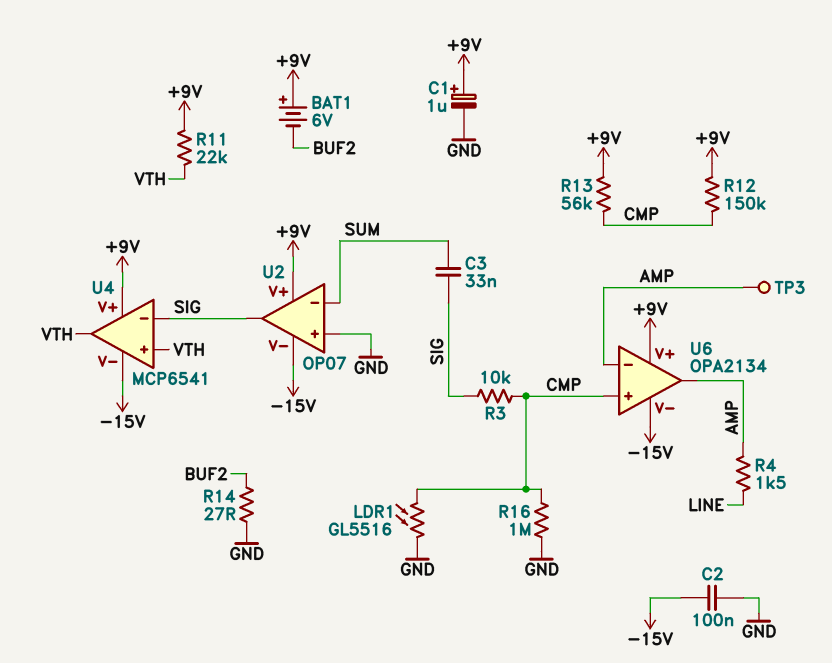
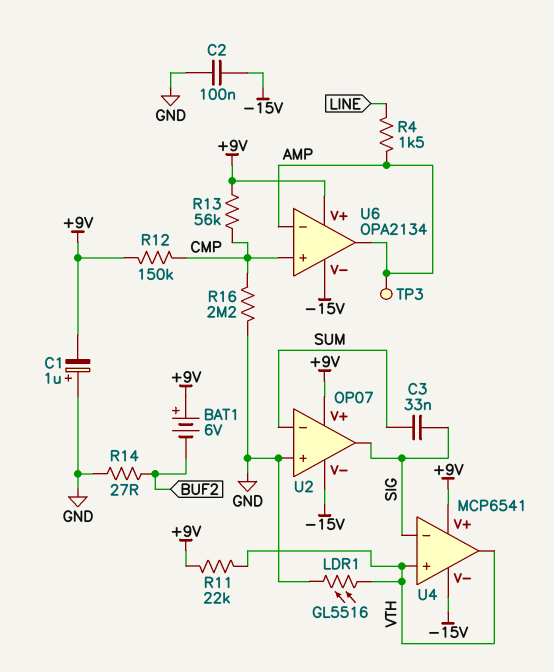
C1: 1uF (plus +9V, minus GND) -> 1uF (plus GND, minus +9V)
LDR1: GL5516 (CMP, GND) -> GL5516 (GND, VTH)
R3: 10k (CMP, SIG) -> none
R16: 1M (CMP, GND) -> 2.2M (CMP, GND)

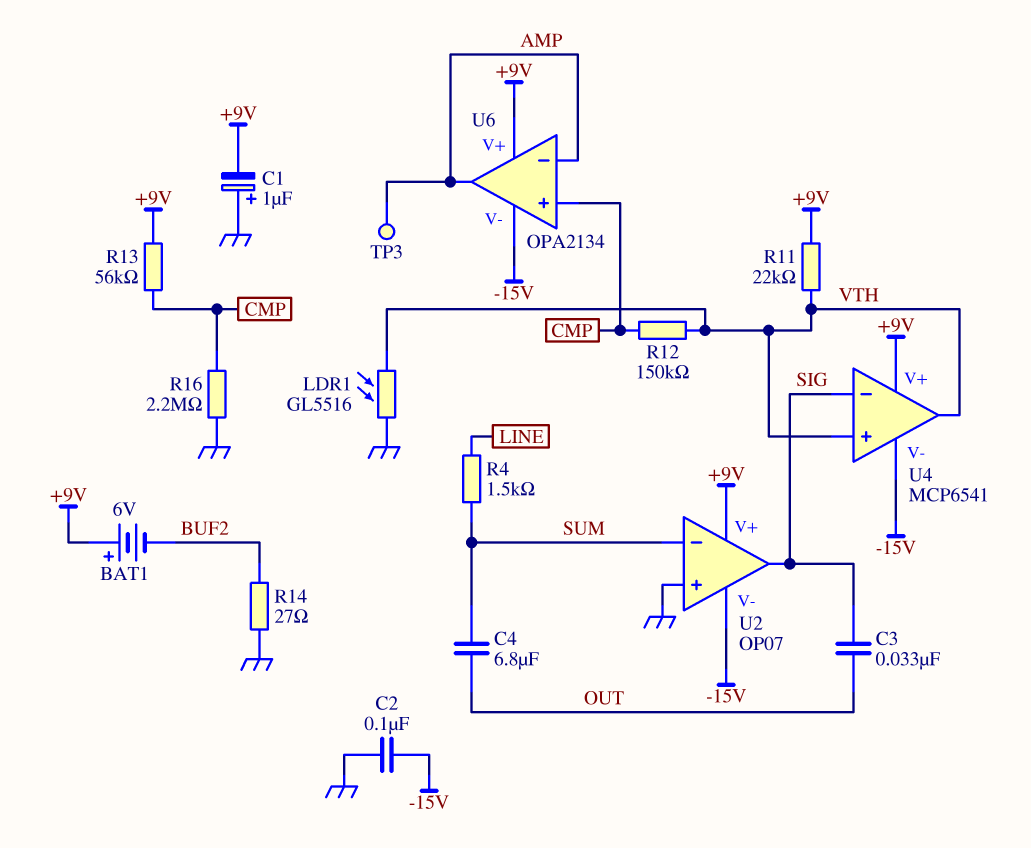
C3: 33nF (SIG, SUM) -> 33nF (OUT, SIG)
C4: none -> 6.8uF (OUT, SUM)
R4: 1.5k (AMP, LINE) -> 1.5k (LINE, SUM)
R12: 150k (+9V, CMP) -> 150k (CMP, VTH)

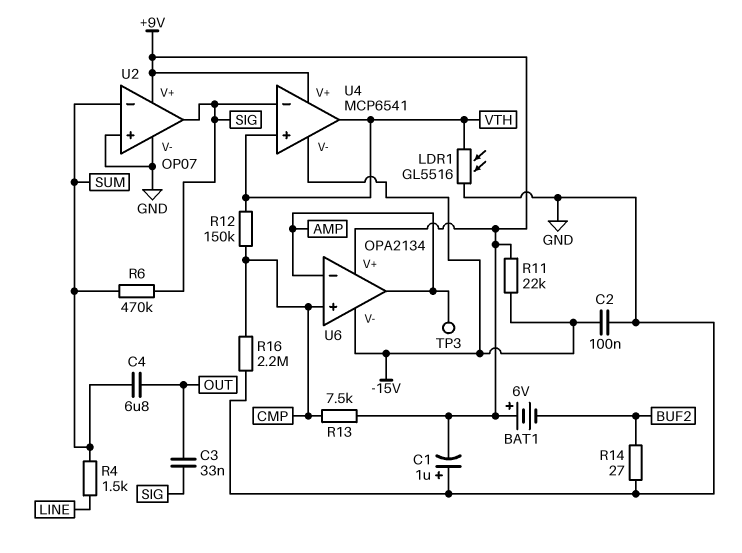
R6: none -> 470k (SIG, SUM)
R11: 22k (+9V, VTH) -> 22k (+9V, -15V)
R13: 56k (+9V, CMP) -> 7.5k (+9V, CMP)
U2 pin V-: -15V -> GND

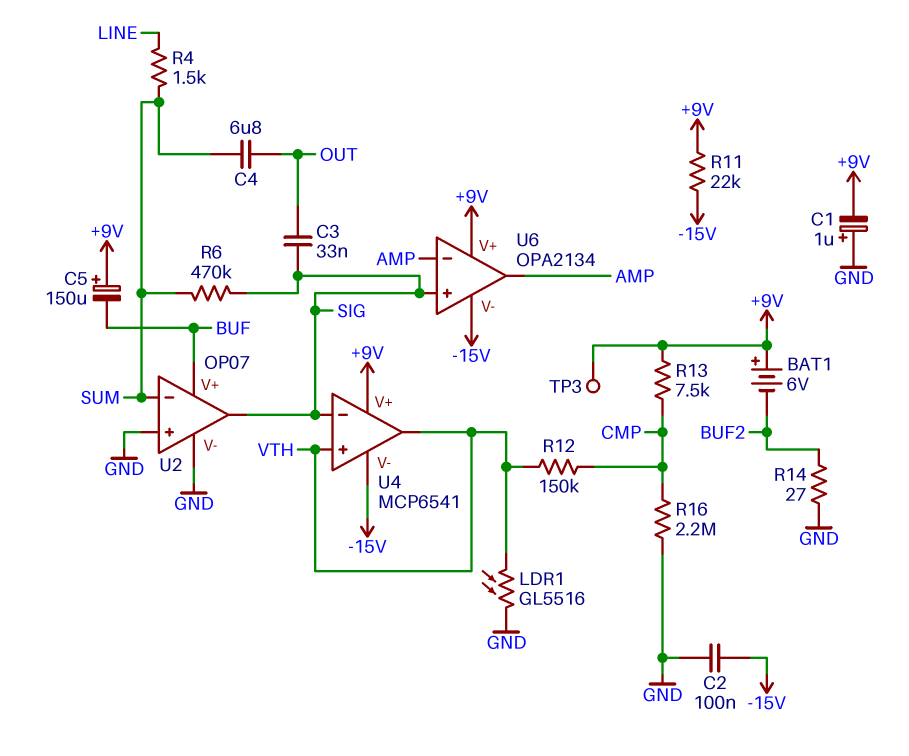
C5: none -> 150uF (plus +9V, minus BUF)
TP3: test point (AMP) -> test point (+9V)
U2 pin V+: +9V -> BUF
U6 pin in+: CMP -> SIG

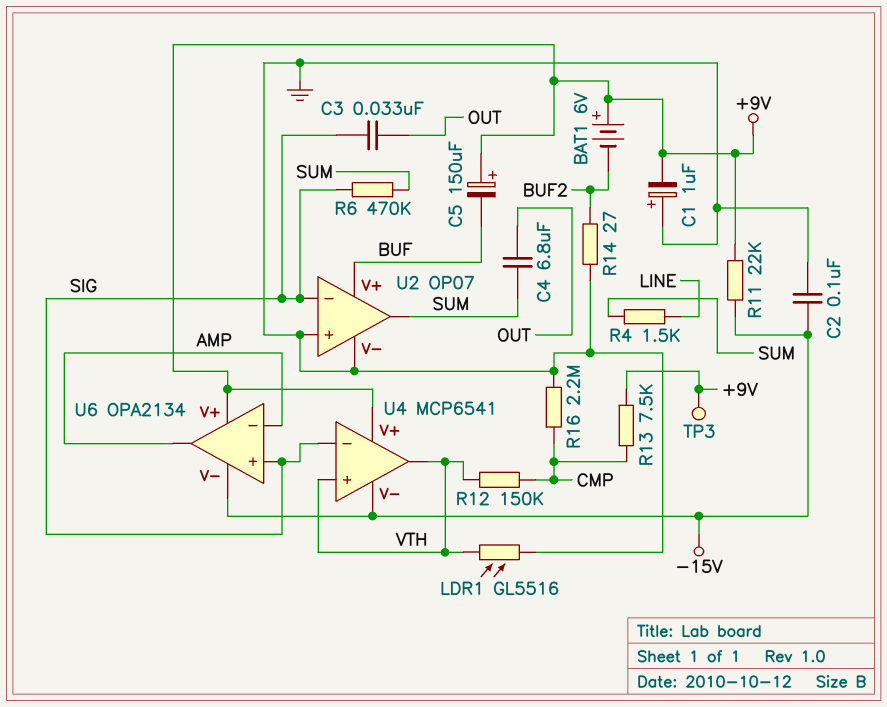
U2 pin in-: SUM -> SIG
U2 pin out: SIG -> SUM

